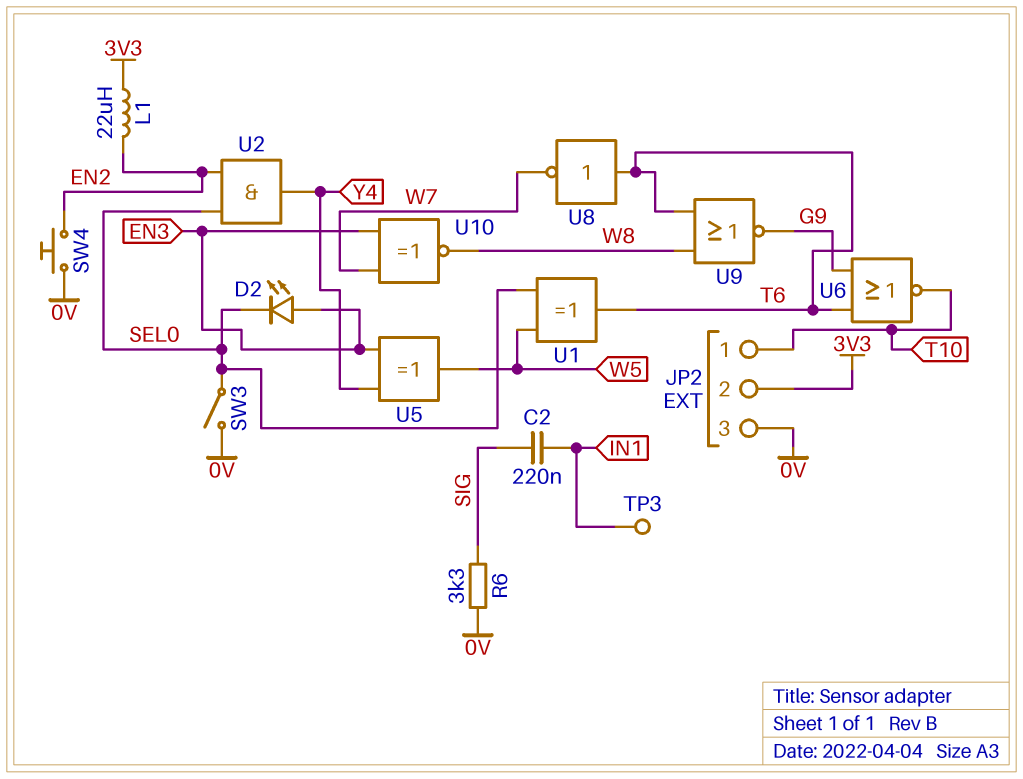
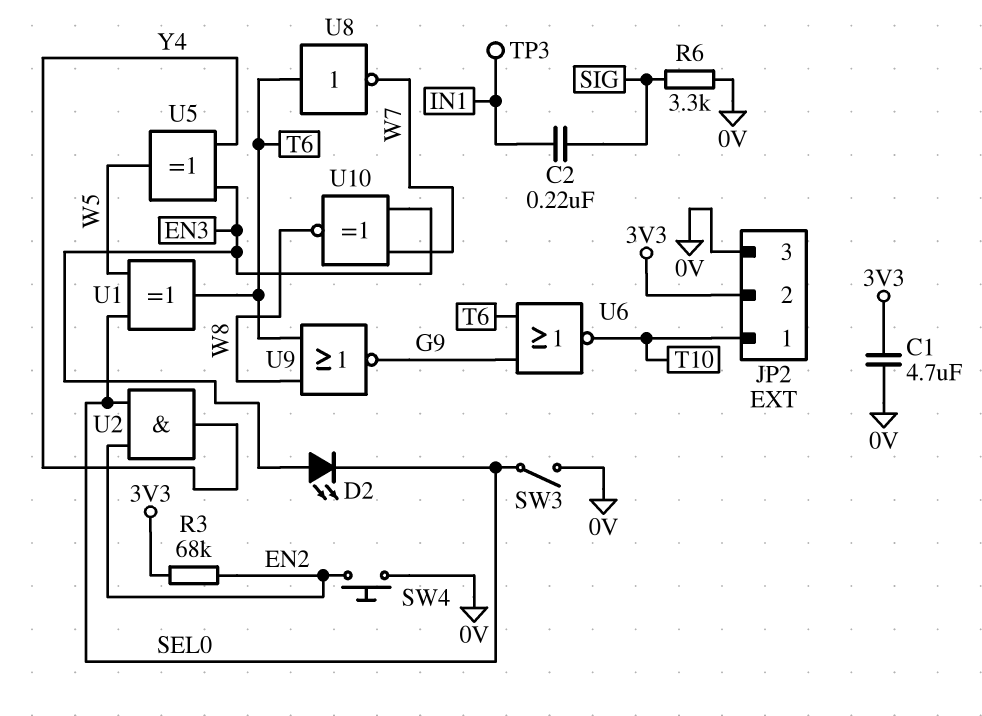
C1: none -> 4.7uF (0V, 3V3)
L1: 22uH (3V3, EN2) -> none
R3: none -> 68k (3V3, EN2)

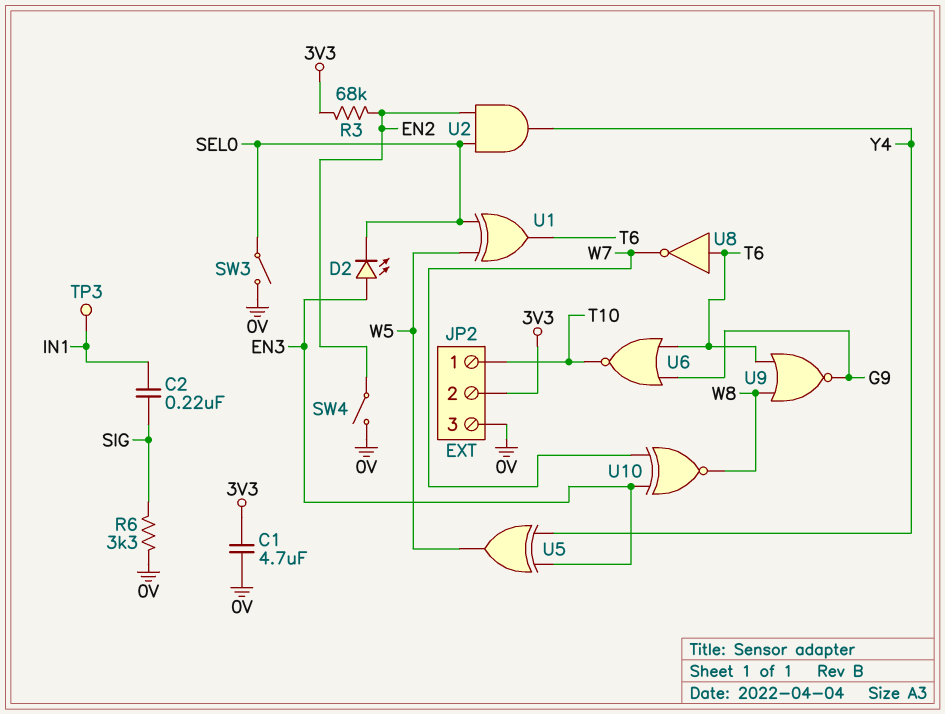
SW4: button (0V, EN2) -> switch (0V, EN2)

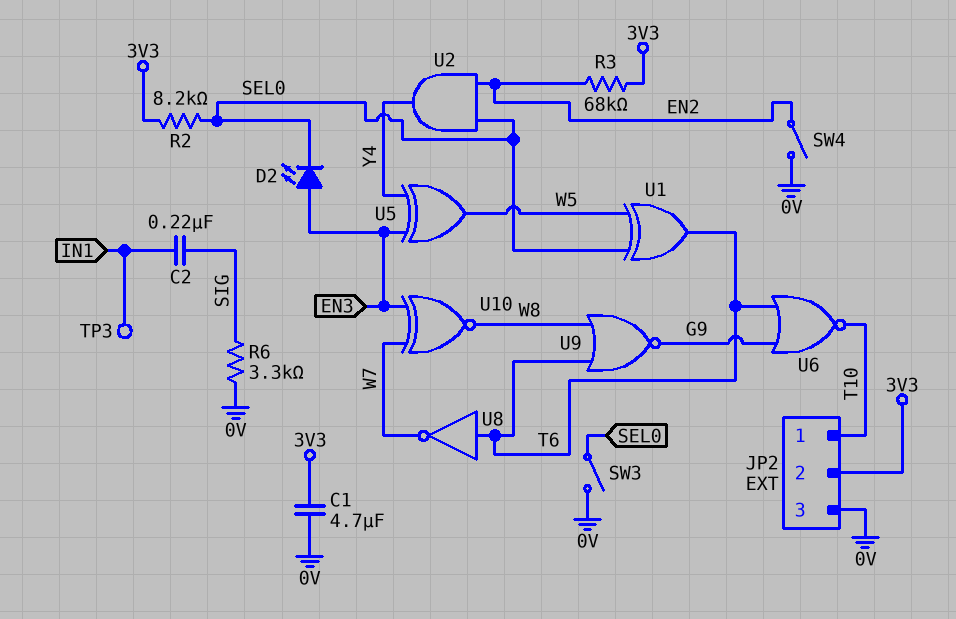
R2: none -> 8.2k (3V3, SEL0)

